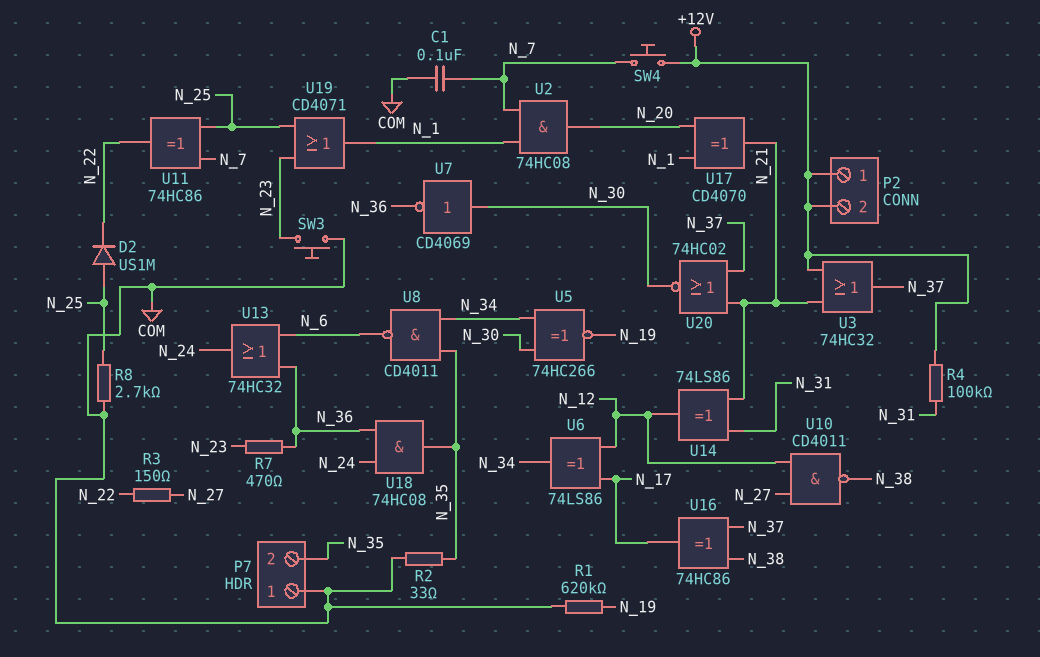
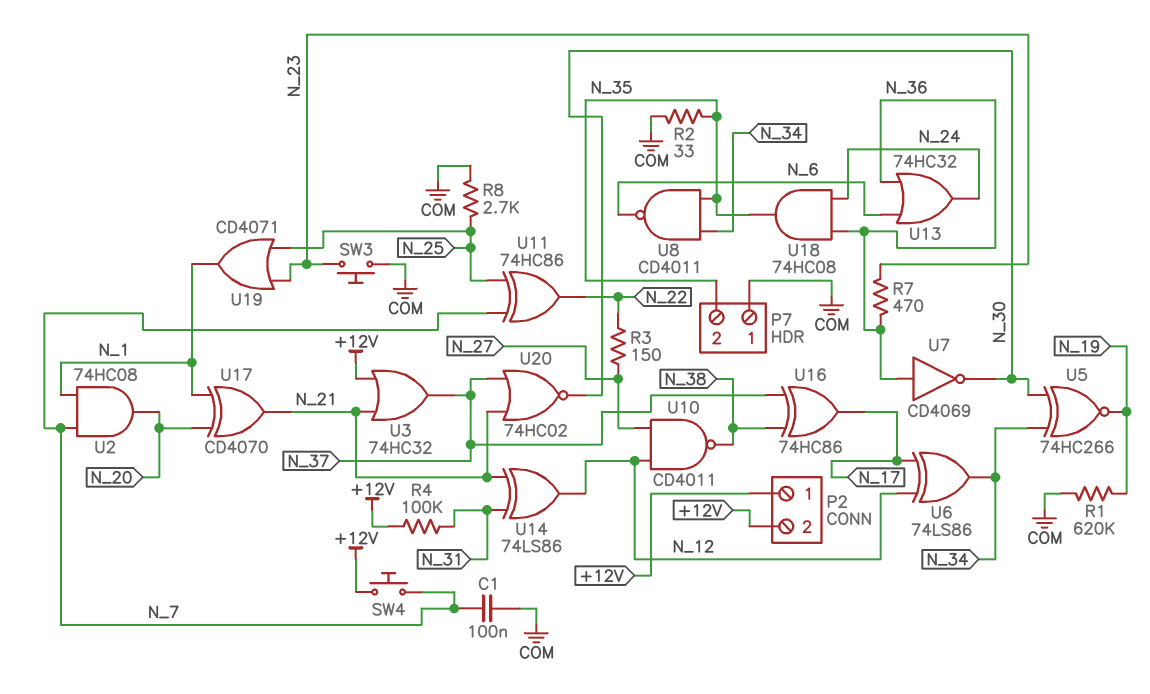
D2: diode US1M (A N_25, K N_22) -> none
U7: NOT CD4069 (in N_30, out N_36) -> NOT CD4069 (in N_36, out N_30)

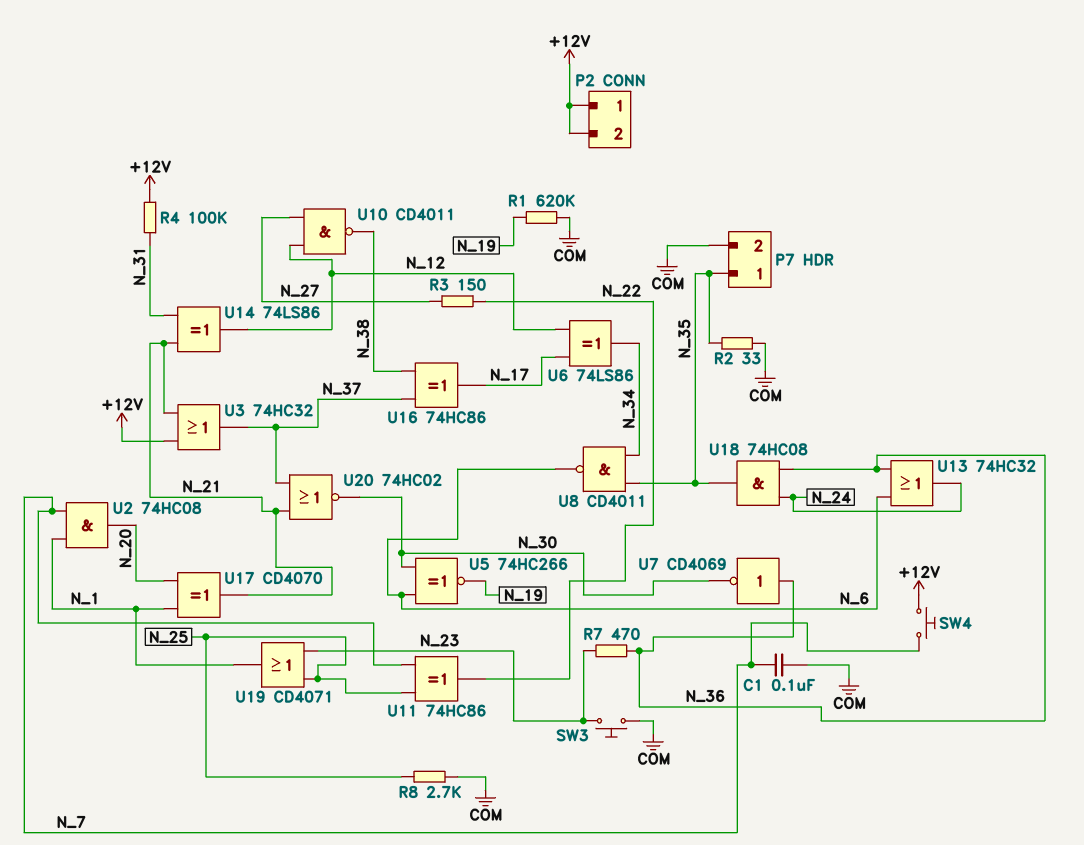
P7 pin 1: COM -> N_35
P7 pin 2: N_35 -> COM
U5: XNOR 74HC266 (in N_30, in N_34, out N_19) -> XNOR 74HC266 (in N_6, in N_30, out N_19)

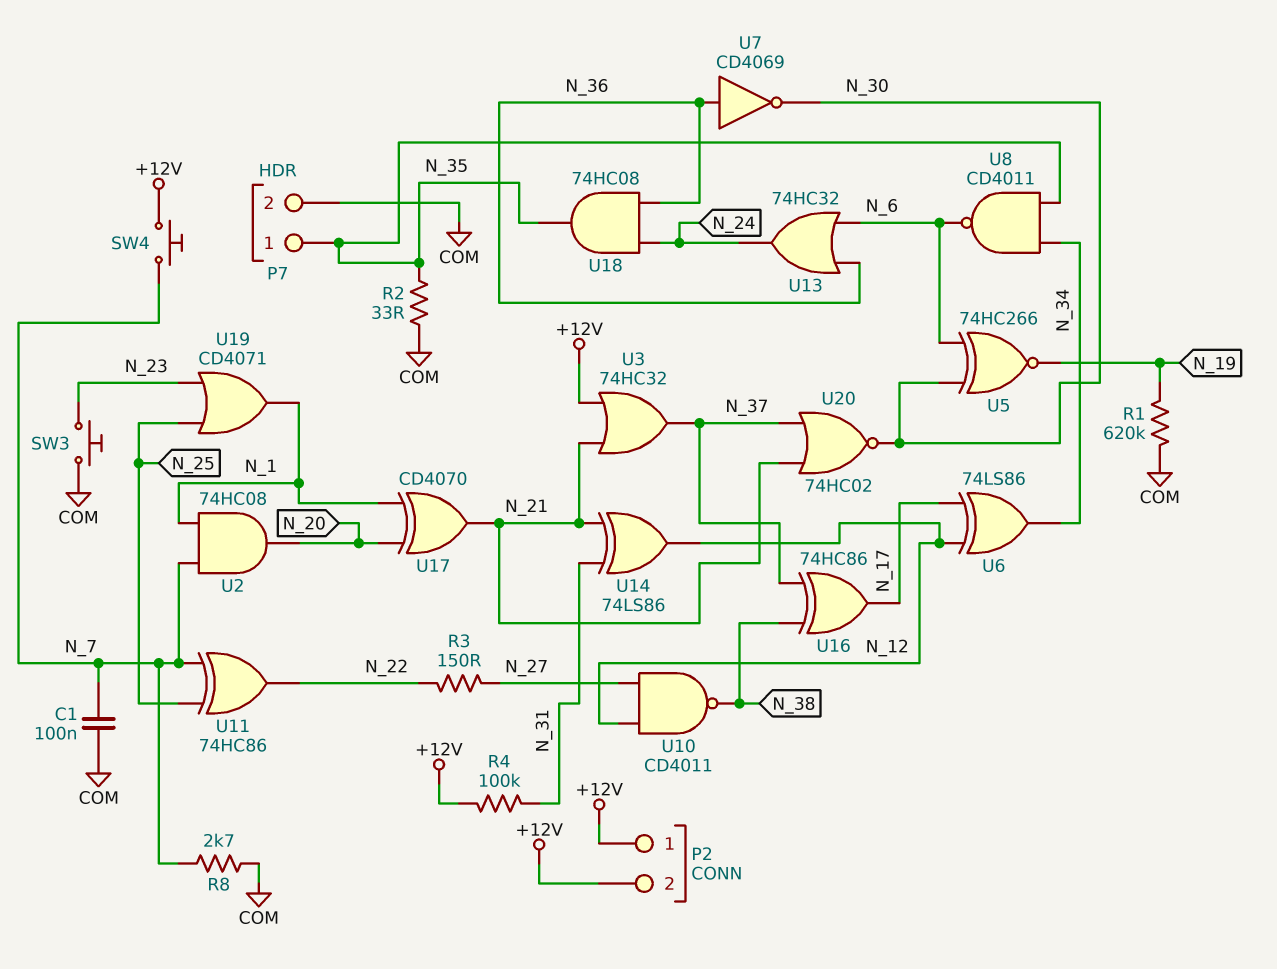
R7: 470 (N_23, N_36) -> none
R8: 2.7k (COM, N_25) -> 2.7k (COM, N_7)

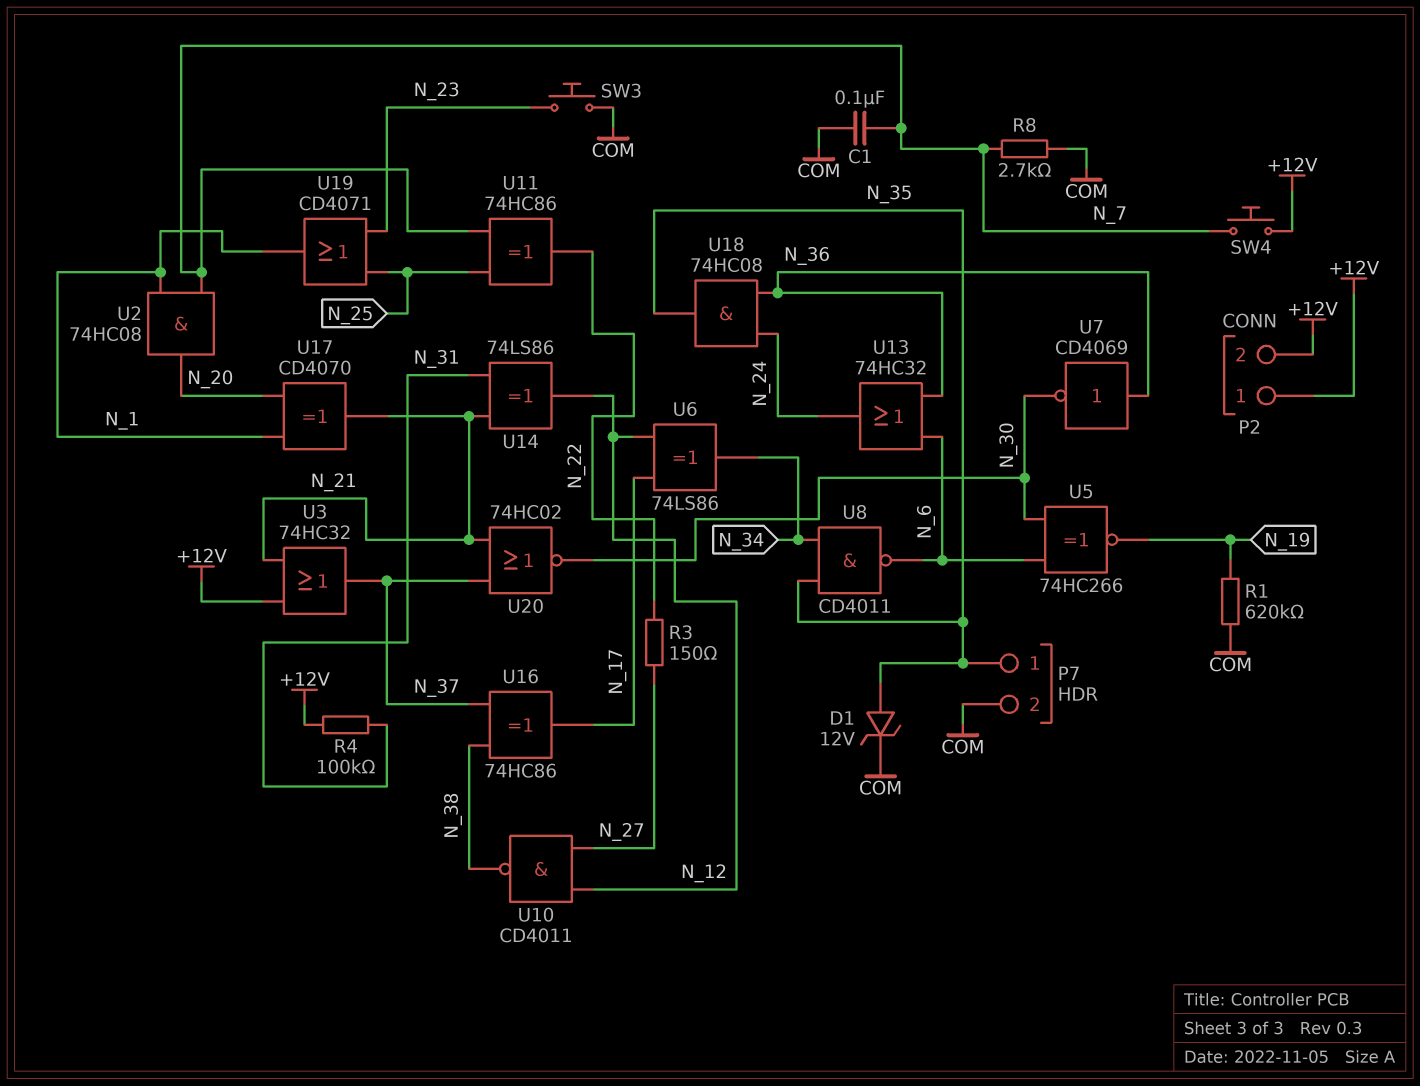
D1: none -> zener 12V (A N_35, K COM)
R2: 33 (COM, N_35) -> none

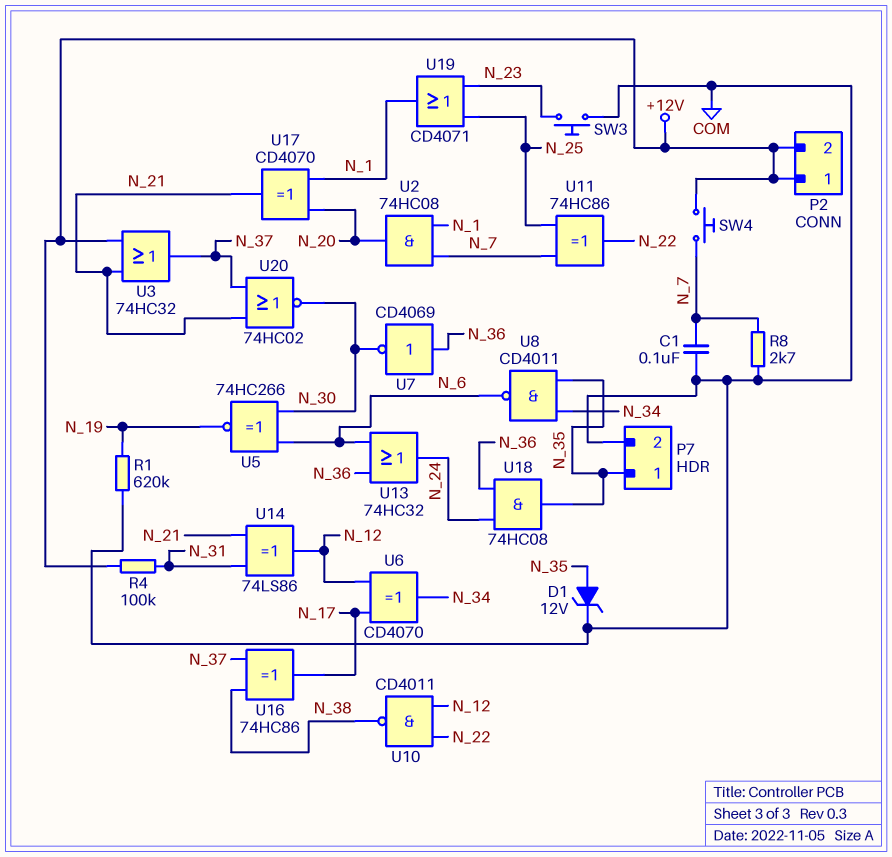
R3: 150 (N_22, N_27) -> none
U6: XOR 74LS86 (in N_12, in N_17, out N_34) -> XOR CD4070 (in N_12, in N_17, out N_34)
U10: NAND CD4011 (in N_12, in N_27, out N_38) -> NAND CD4011 (in N_12, in N_22, out N_38)

